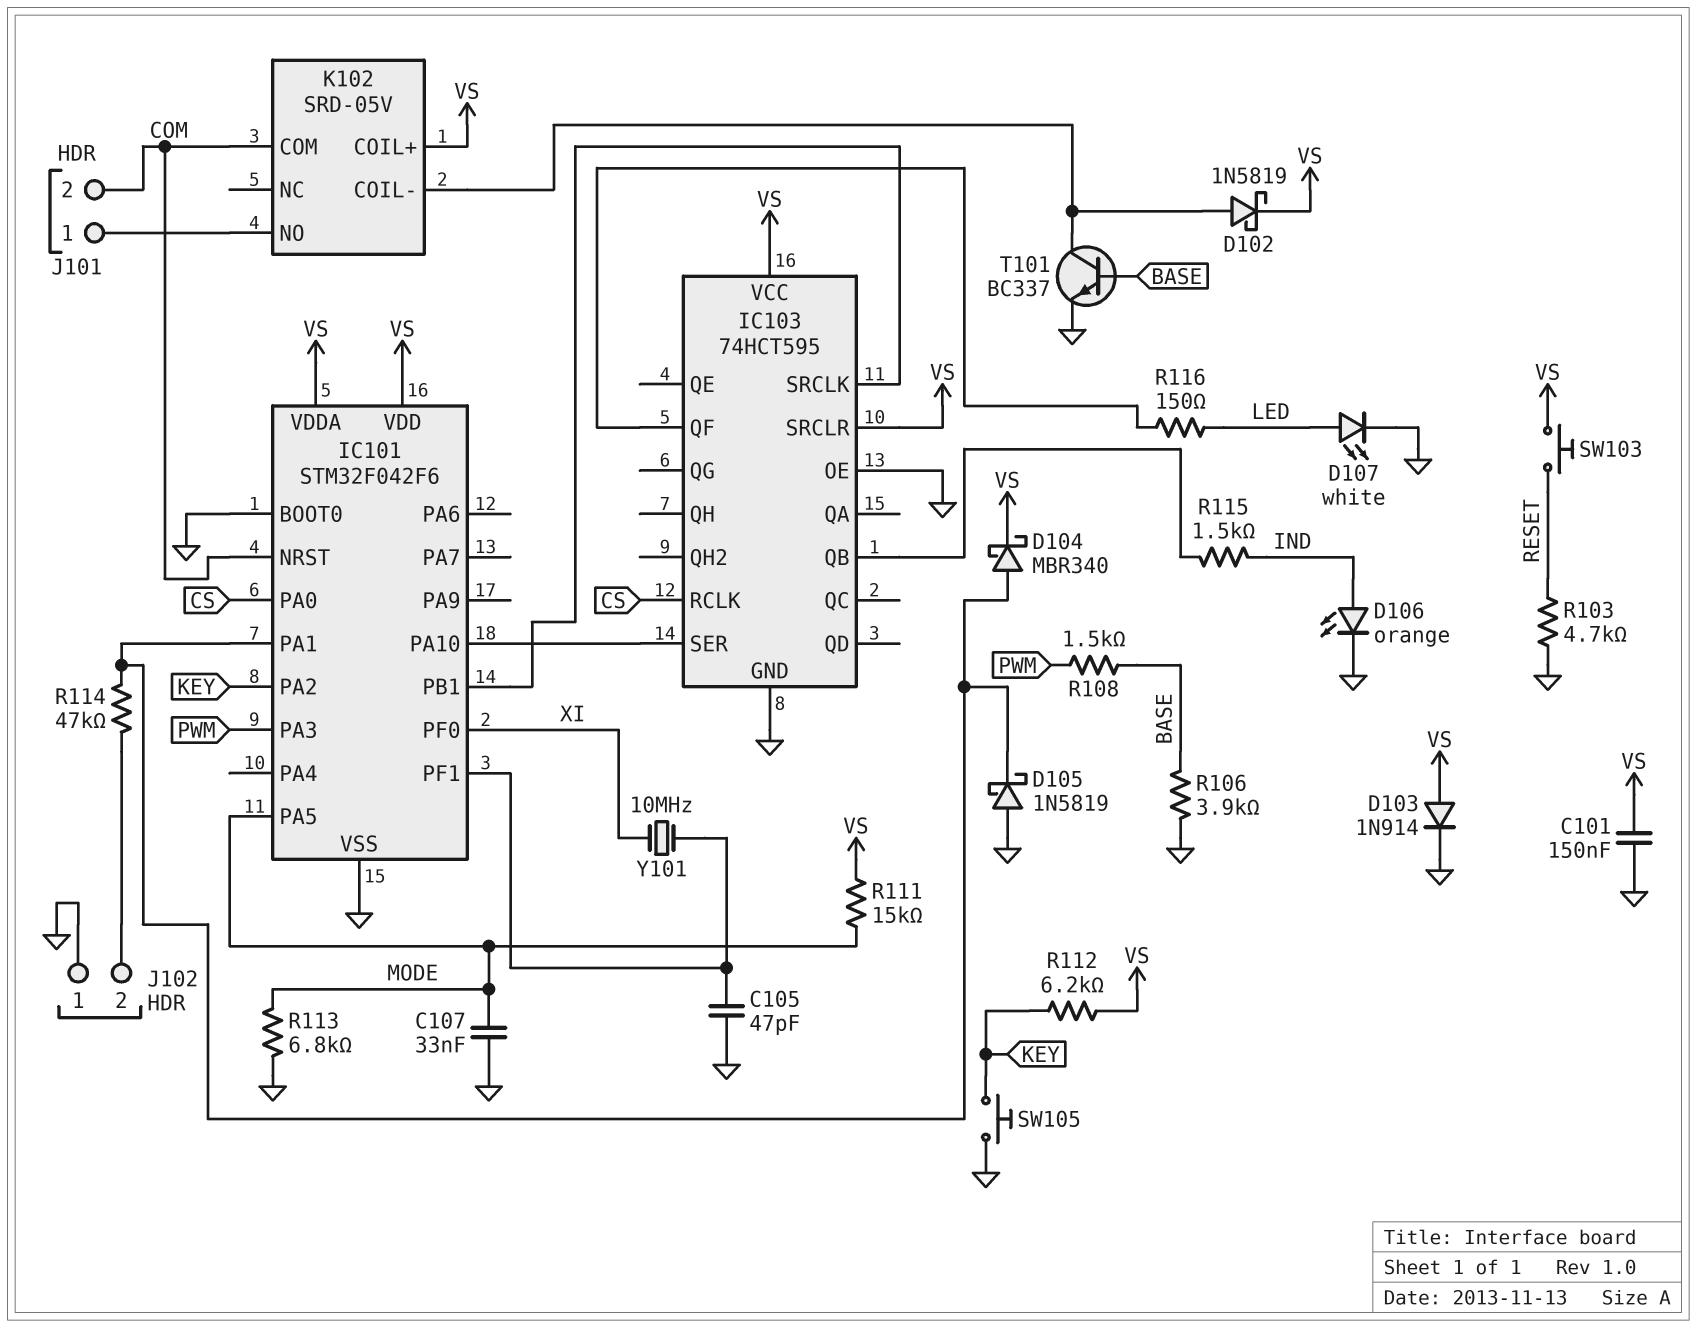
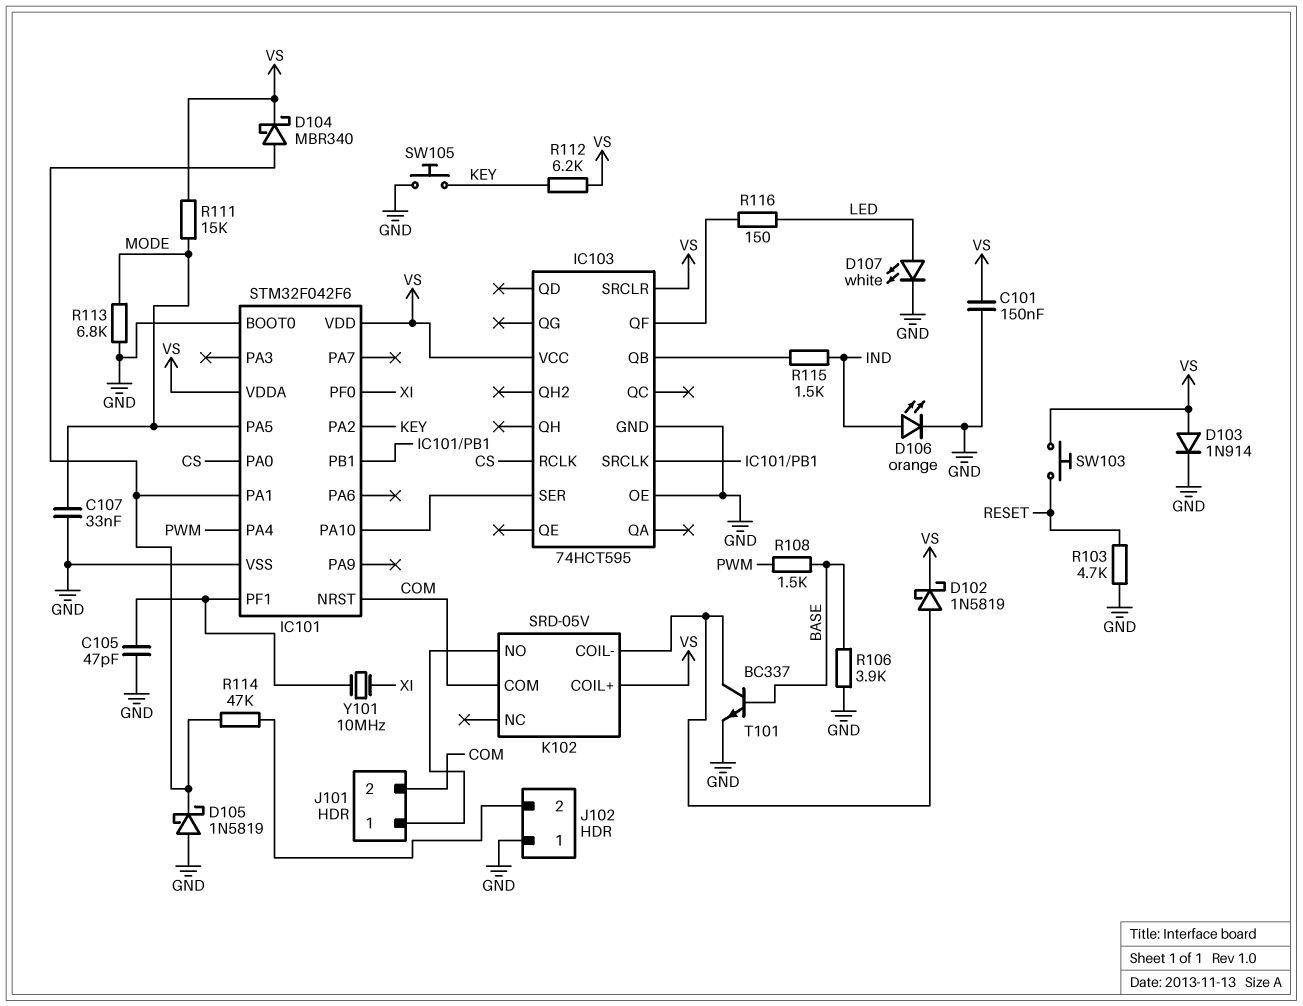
IC101 pin PA3: PWM -> none
IC101 pin PA4: none -> PWM

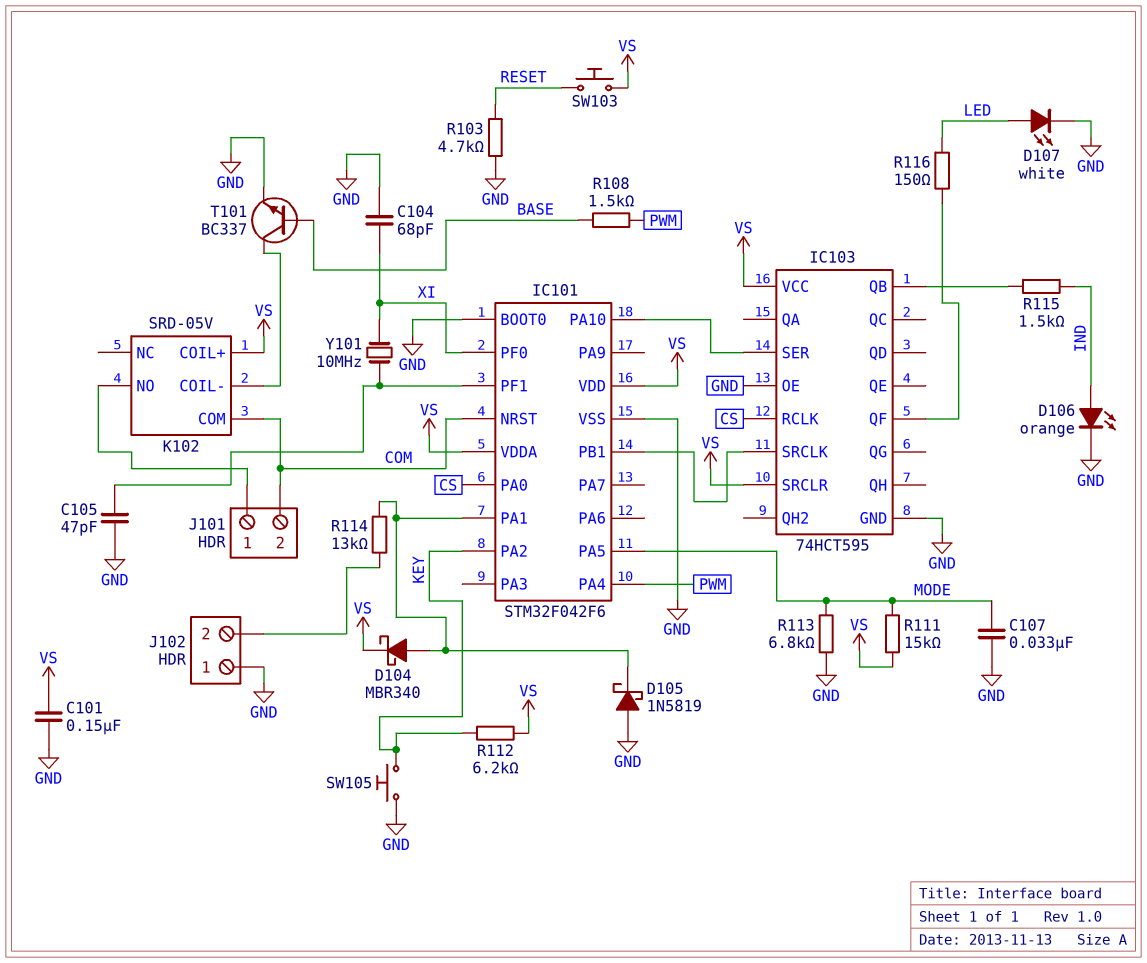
C104: none -> 68pF (GND, XI)
D102: schottky 1N5819 (A K102/COIL-, K VS) -> none
D103: diode 1N914 (A VS, K GND) -> none
R106: 3.9k (BASE, GND) -> none
R114: 47k (IC101/PA1, J102/2) -> 13k (IC101/PA1, J102/2)

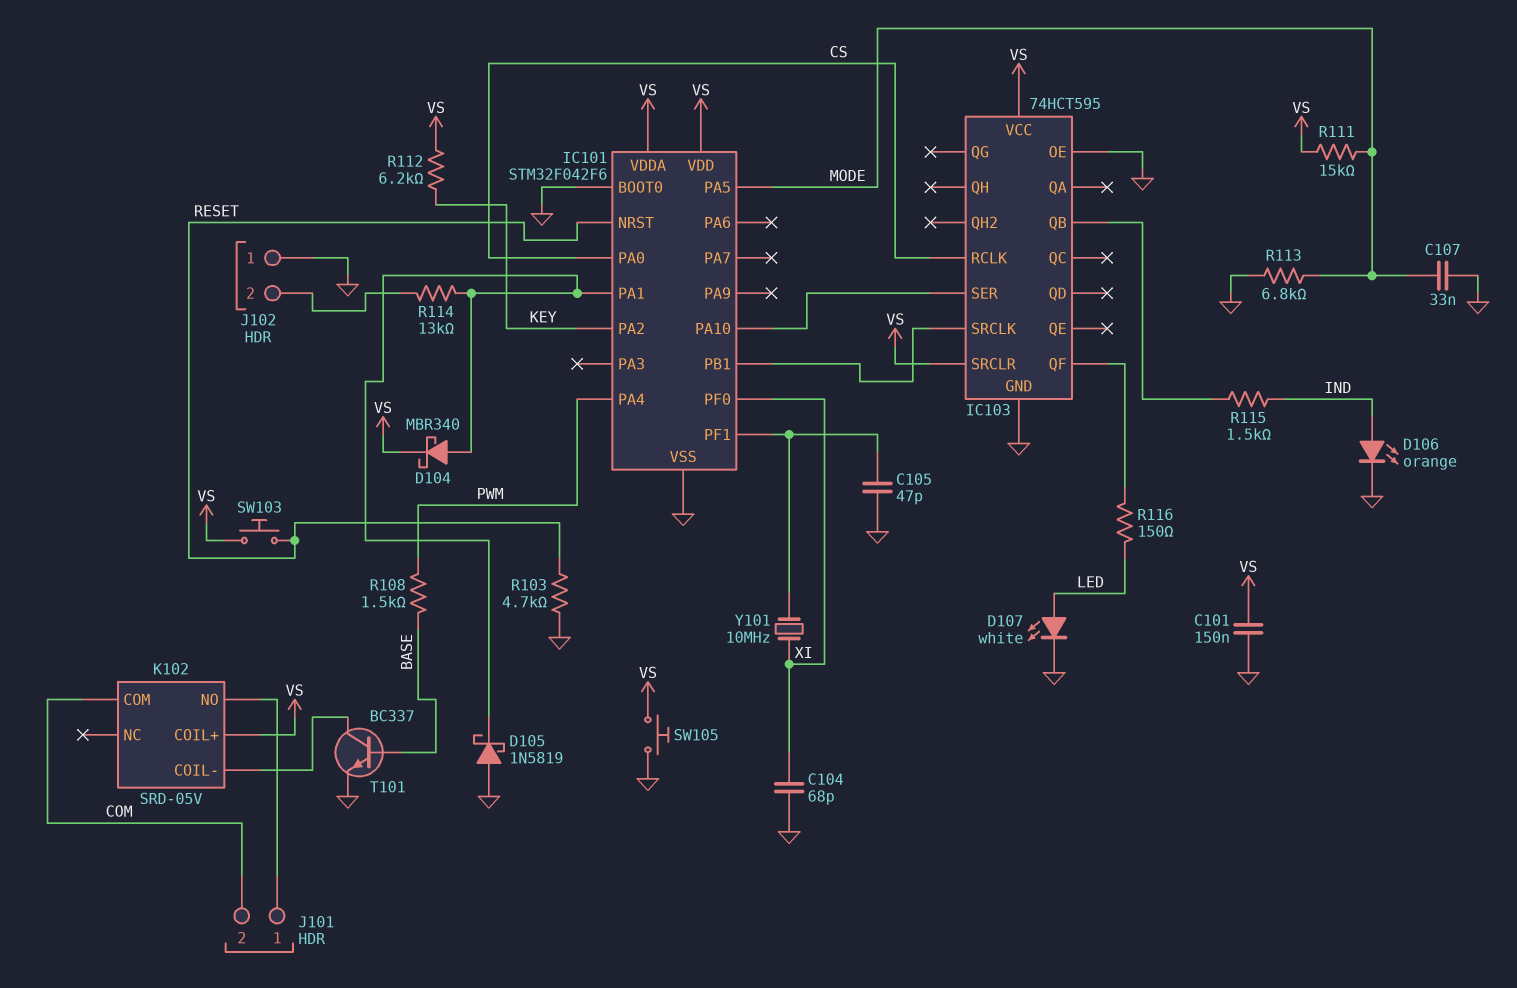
IC101 pin NRST: COM -> RESET
SW105: button (GND, KEY) -> button (GND, VS)

